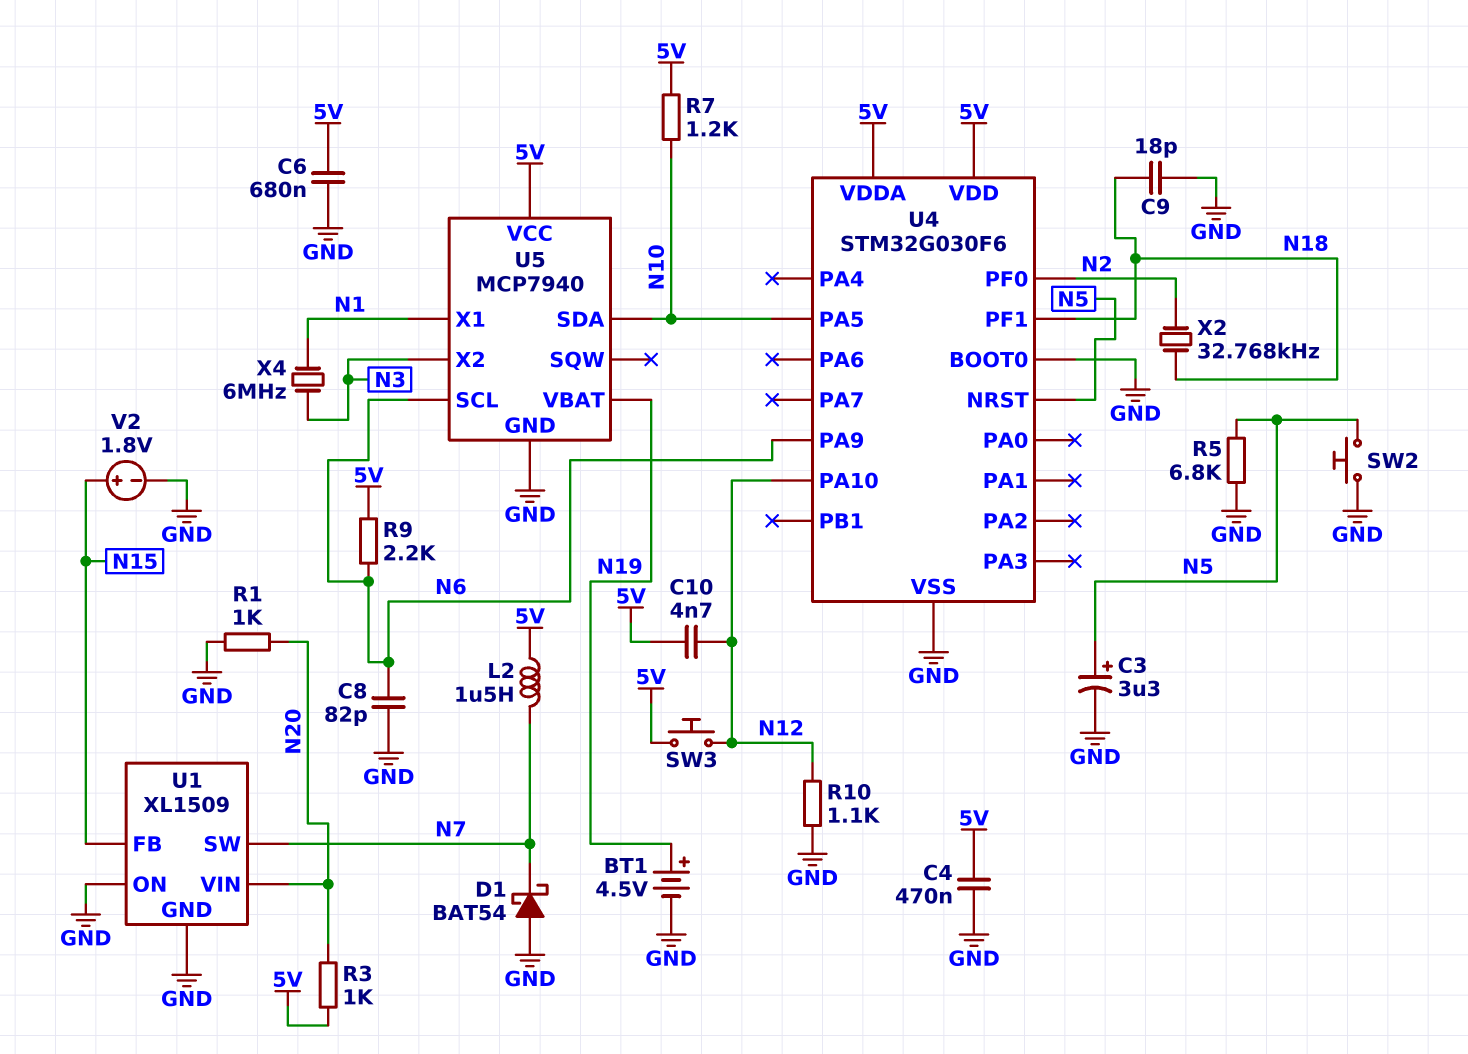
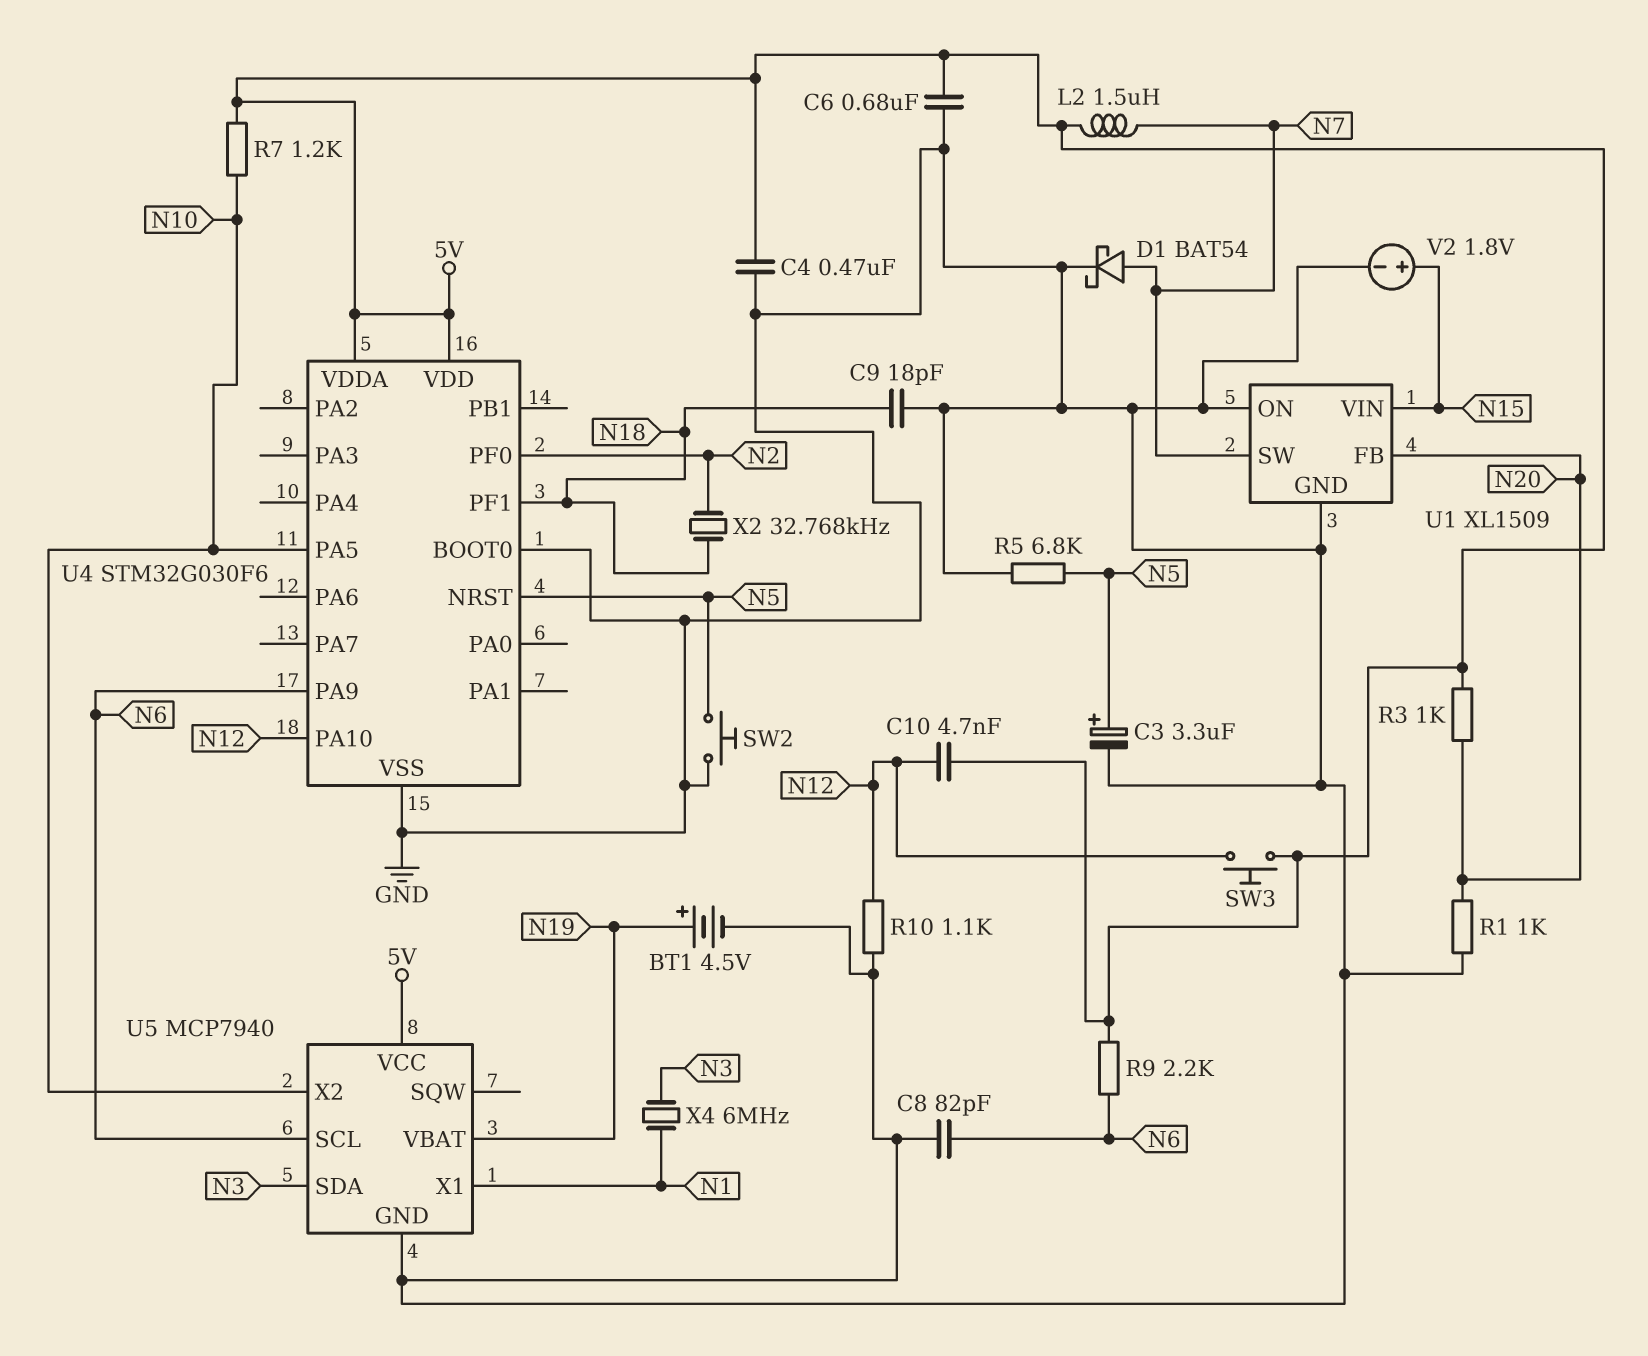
D1: schottky BAT54 (A GND, K N7) -> schottky BAT54 (A N7, K GND)
U1 pin FB: N15 -> N20
U1 pin VIN: N20 -> N15
U5 pin SDA: N10 -> N3
U5 pin X2: N3 -> N10

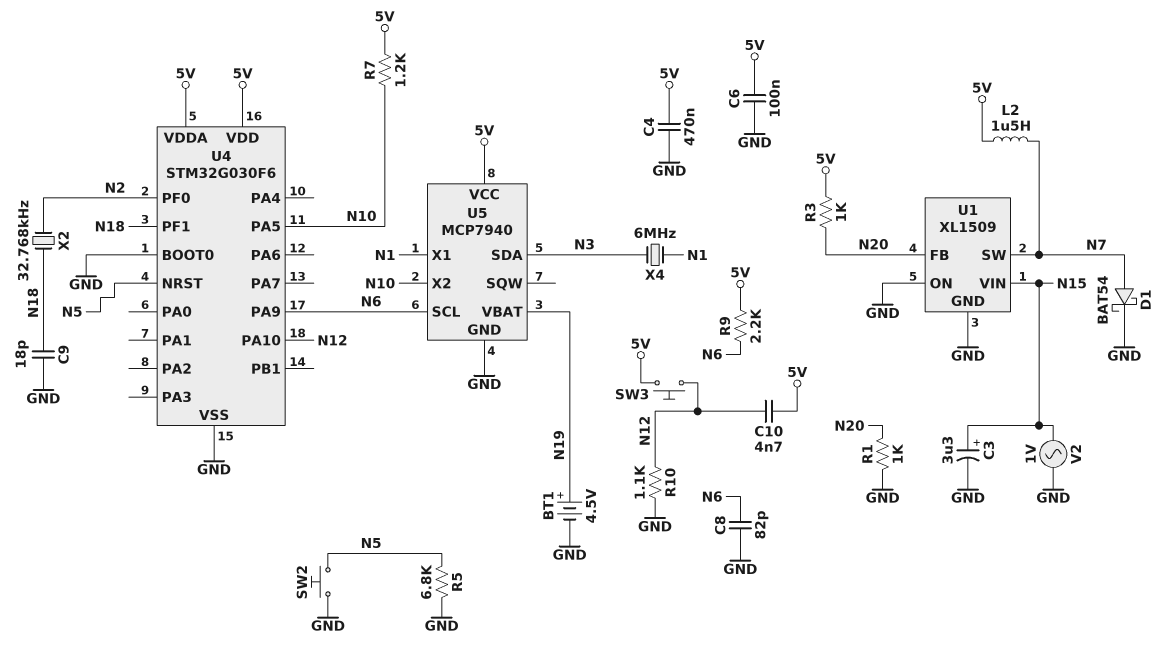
C3: 3.3uF (plus N5, minus GND) -> 3.3uF (plus N15, minus GND)
C6: 680nF (5V, GND) -> 100nF (5V, GND)
V2: 1.8V (plus N15, minus GND) -> AC 1V (GND, N15)

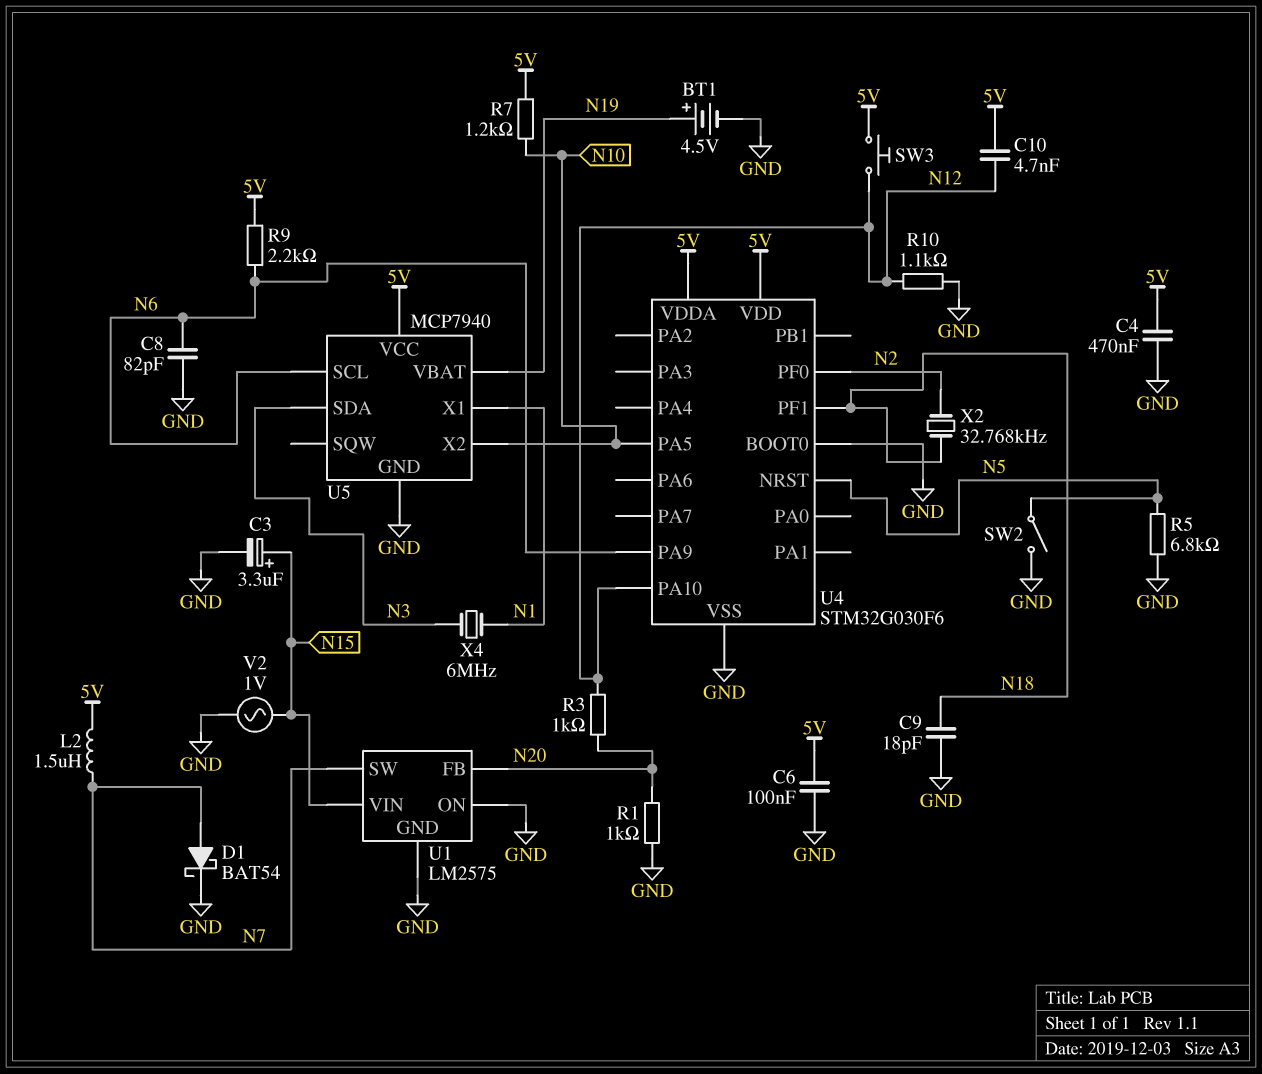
R3: 1k (5V, N20) -> 1k (N12, N20)
SW2: button (GND, N5) -> switch (GND, N5)
U1: XL1509 -> LM2575

